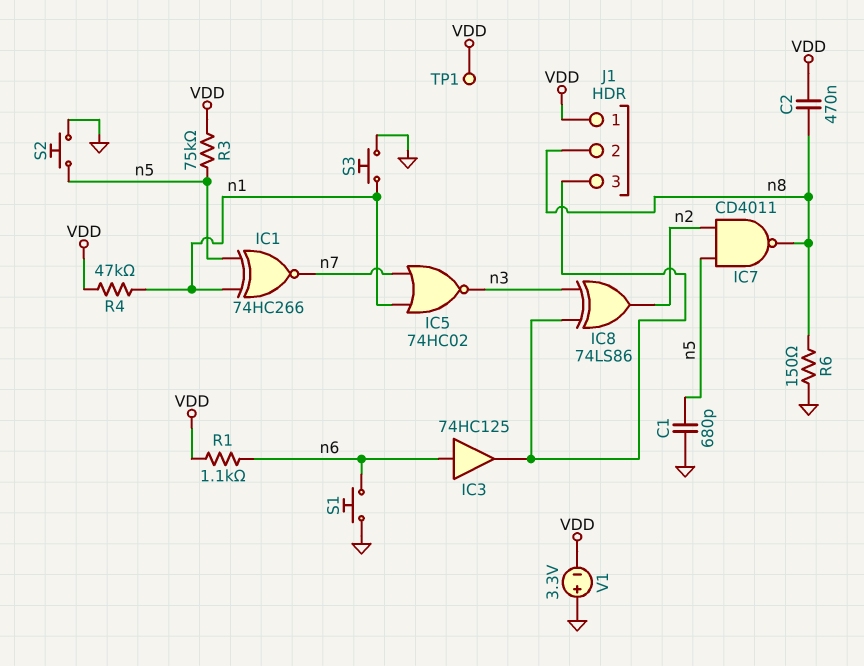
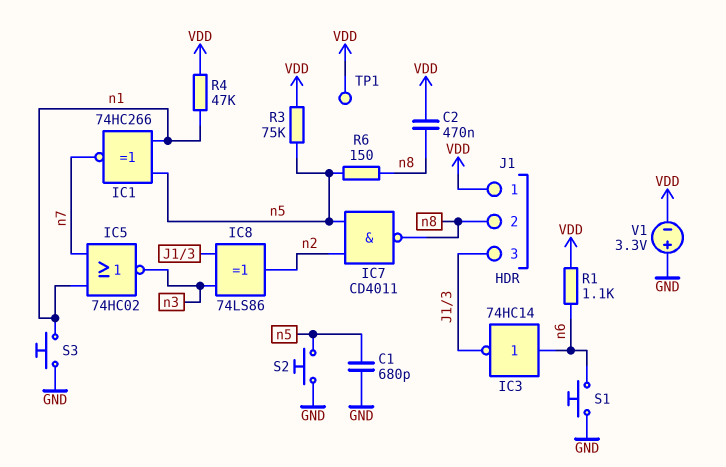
IC3: buffer 74HC125 (in n6, out J1/3) -> NOT 74HC14 (in n6, out J1/3)
R6: 150 (GND, n8) -> 150 (n5, n8)

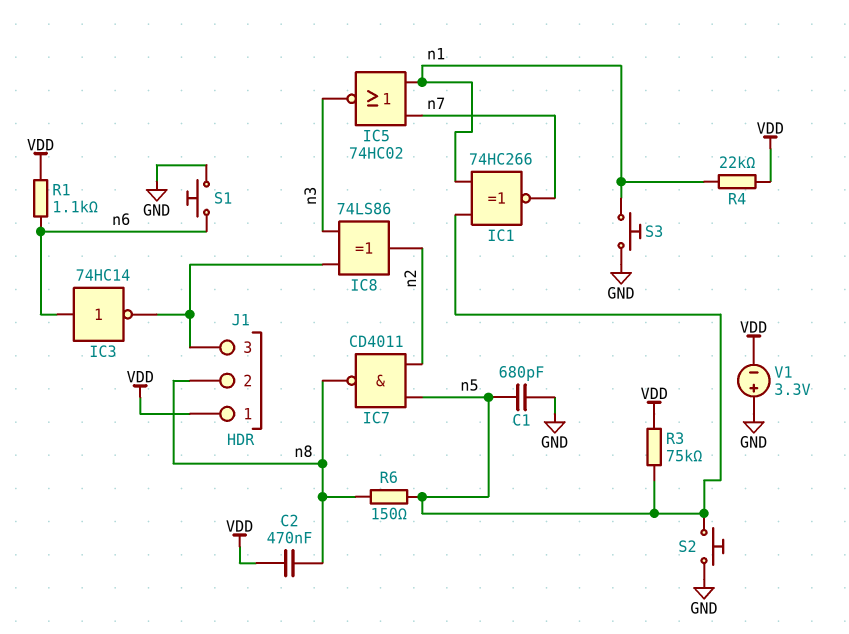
R4: 47k (VDD, n1) -> 22k (VDD, n1)
TP1: test point (VDD) -> none

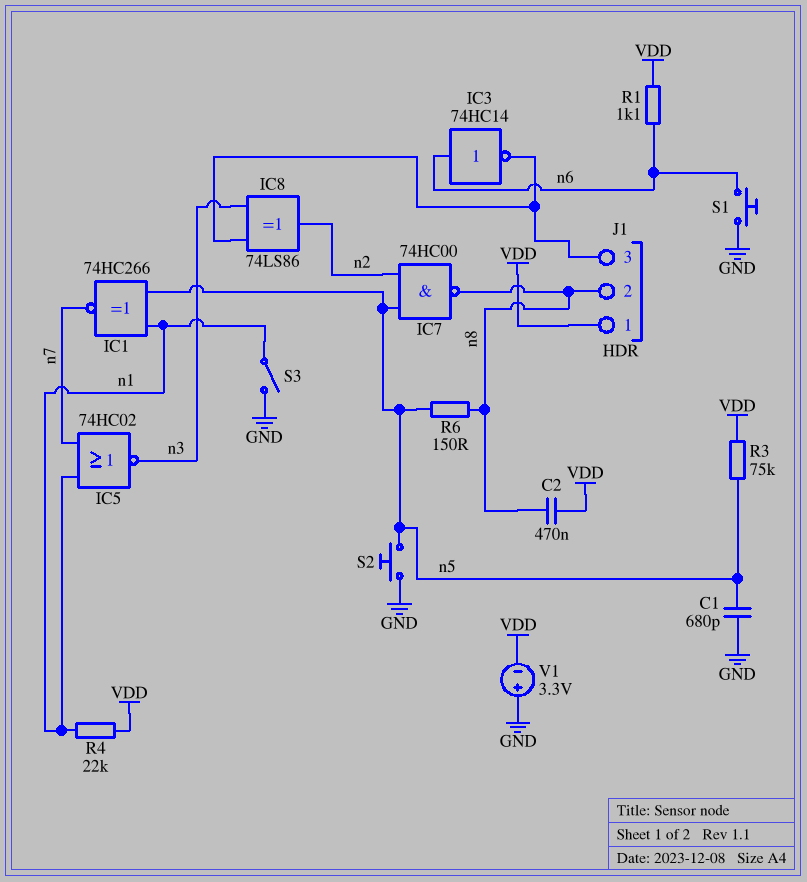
IC7: NAND CD4011 (in n2, in n5, out n8) -> NAND 74HC00 (in n2, in n5, out n8)
S3: button (GND, n1) -> switch (GND, n1)

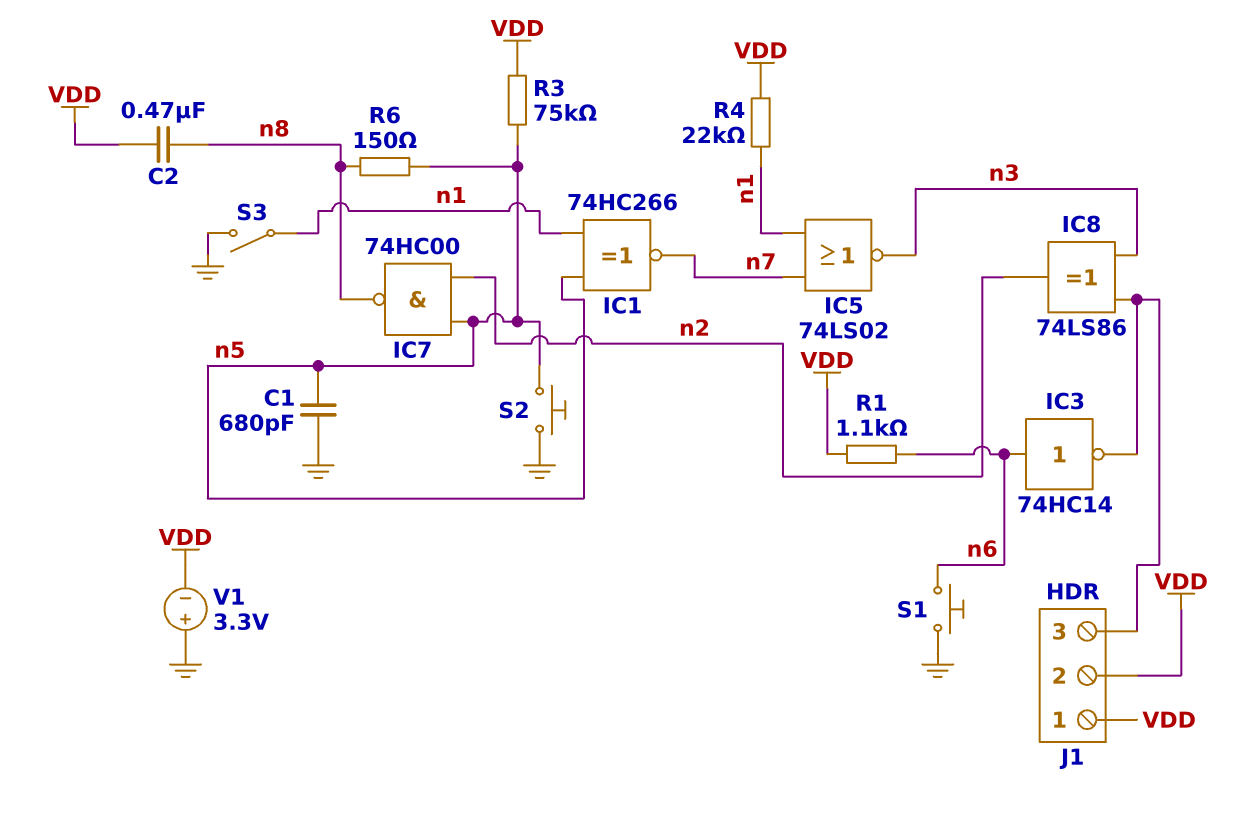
IC5: NOR 74HC02 (in n1, in n7, out n3) -> NOR 74LS02 (in n1, in n7, out n3)
J1 pin 2: n8 -> VDD

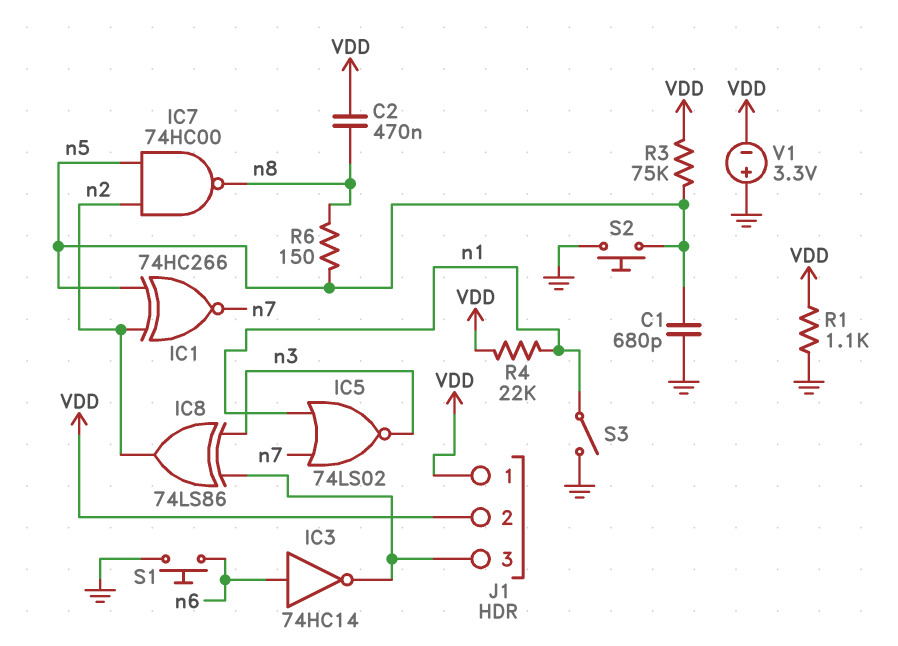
IC1: XNOR 74HC266 (in n1, in n5, out n7) -> XNOR 74HC266 (in n2, in n5, out n7)
R1: 1.1k (VDD, n6) -> 1.1k (GND, VDD)

